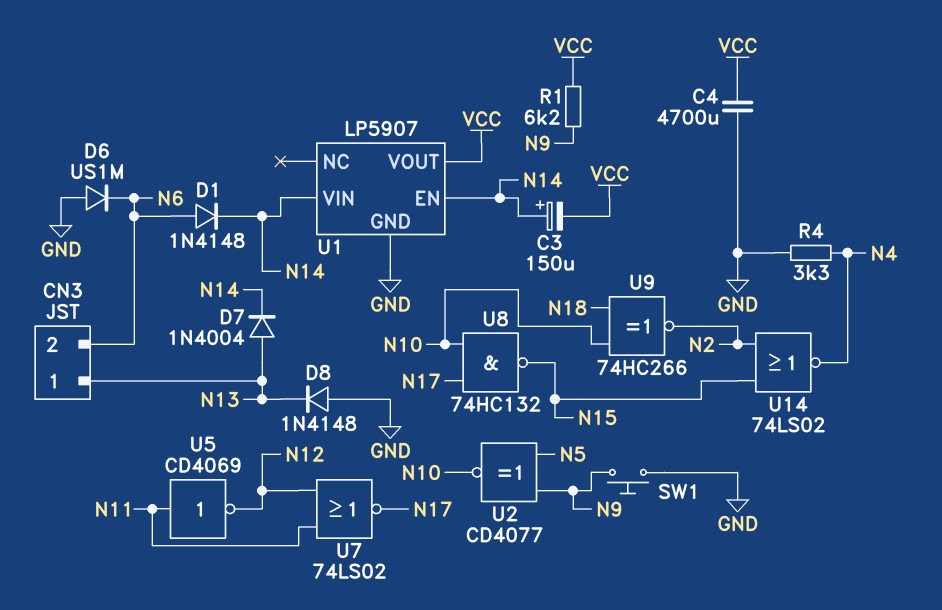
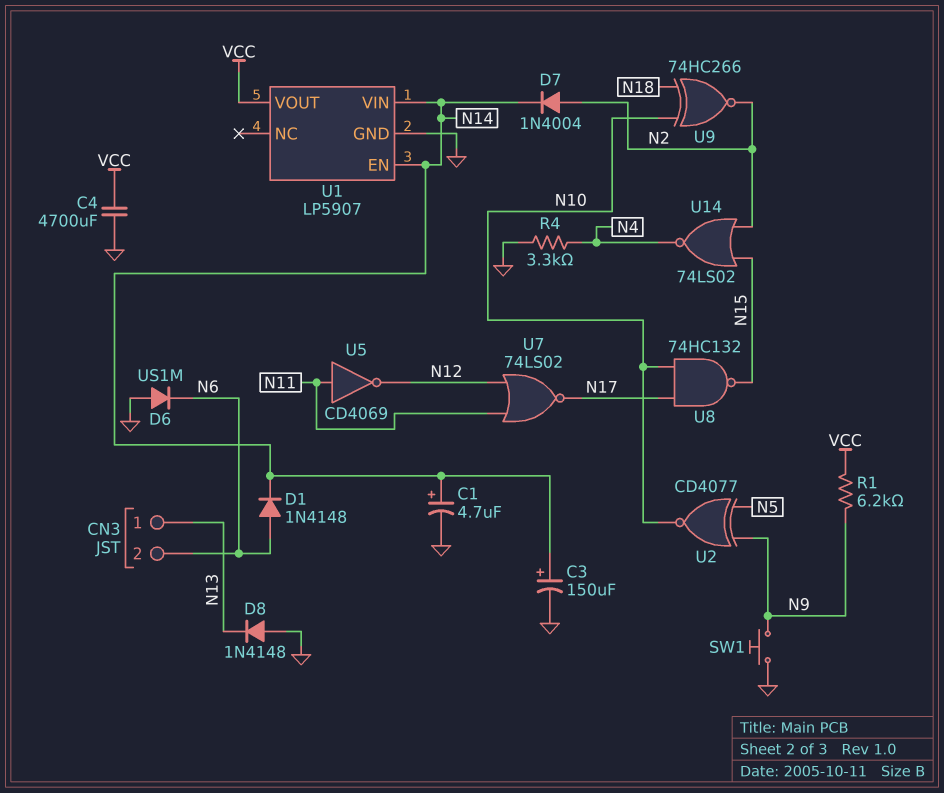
C1: none -> 4.7uF (plus N14, minus GND)
C3: 150uF (plus N14, minus VCC) -> 150uF (plus N14, minus GND)
D7: diode 1N4004 (A N13, K N14) -> diode 1N4004 (A N2, K N14)

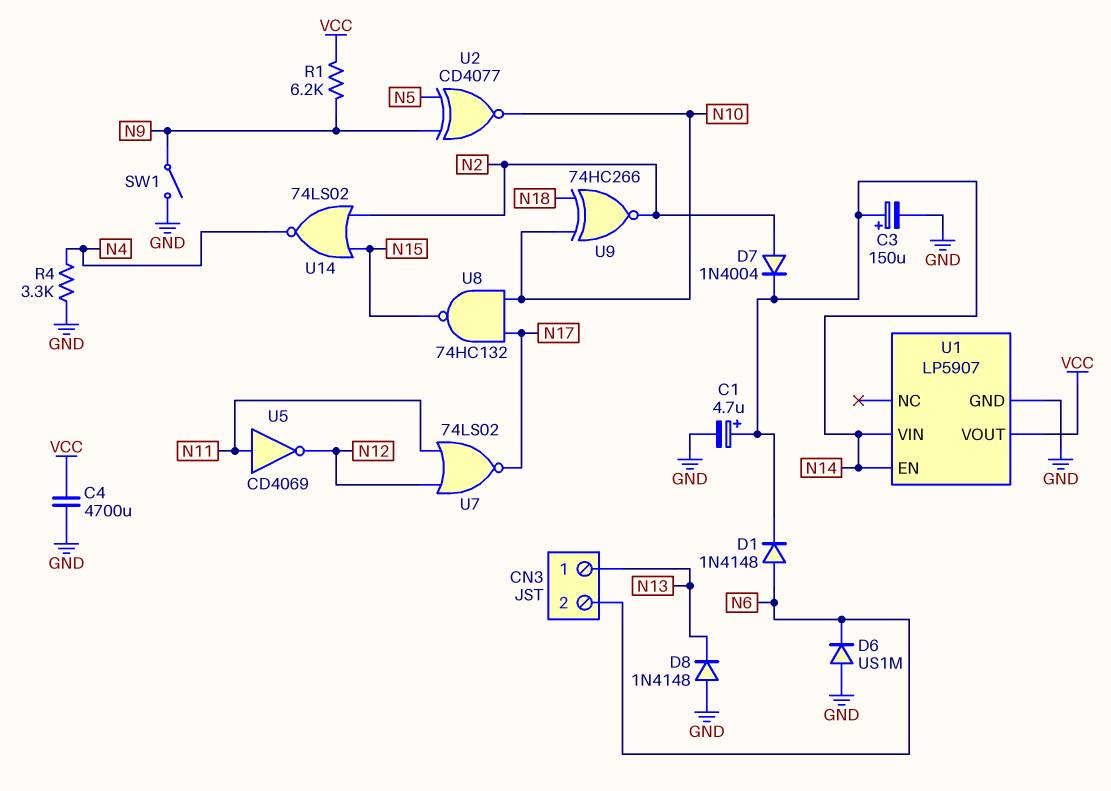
SW1: button (GND, N9) -> switch (GND, N9)

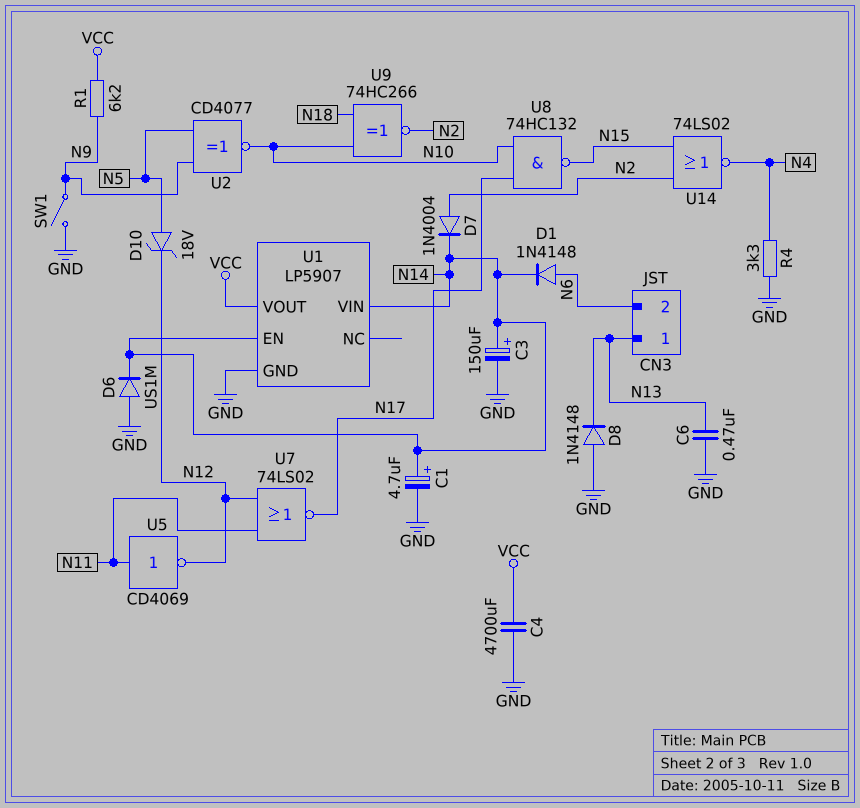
C6: none -> 470nF (GND, N13)
D6: diode US1M (A GND, K N6) -> diode US1M (A GND, K N14)
D10: none -> zener 18V (A N5, K N12)

